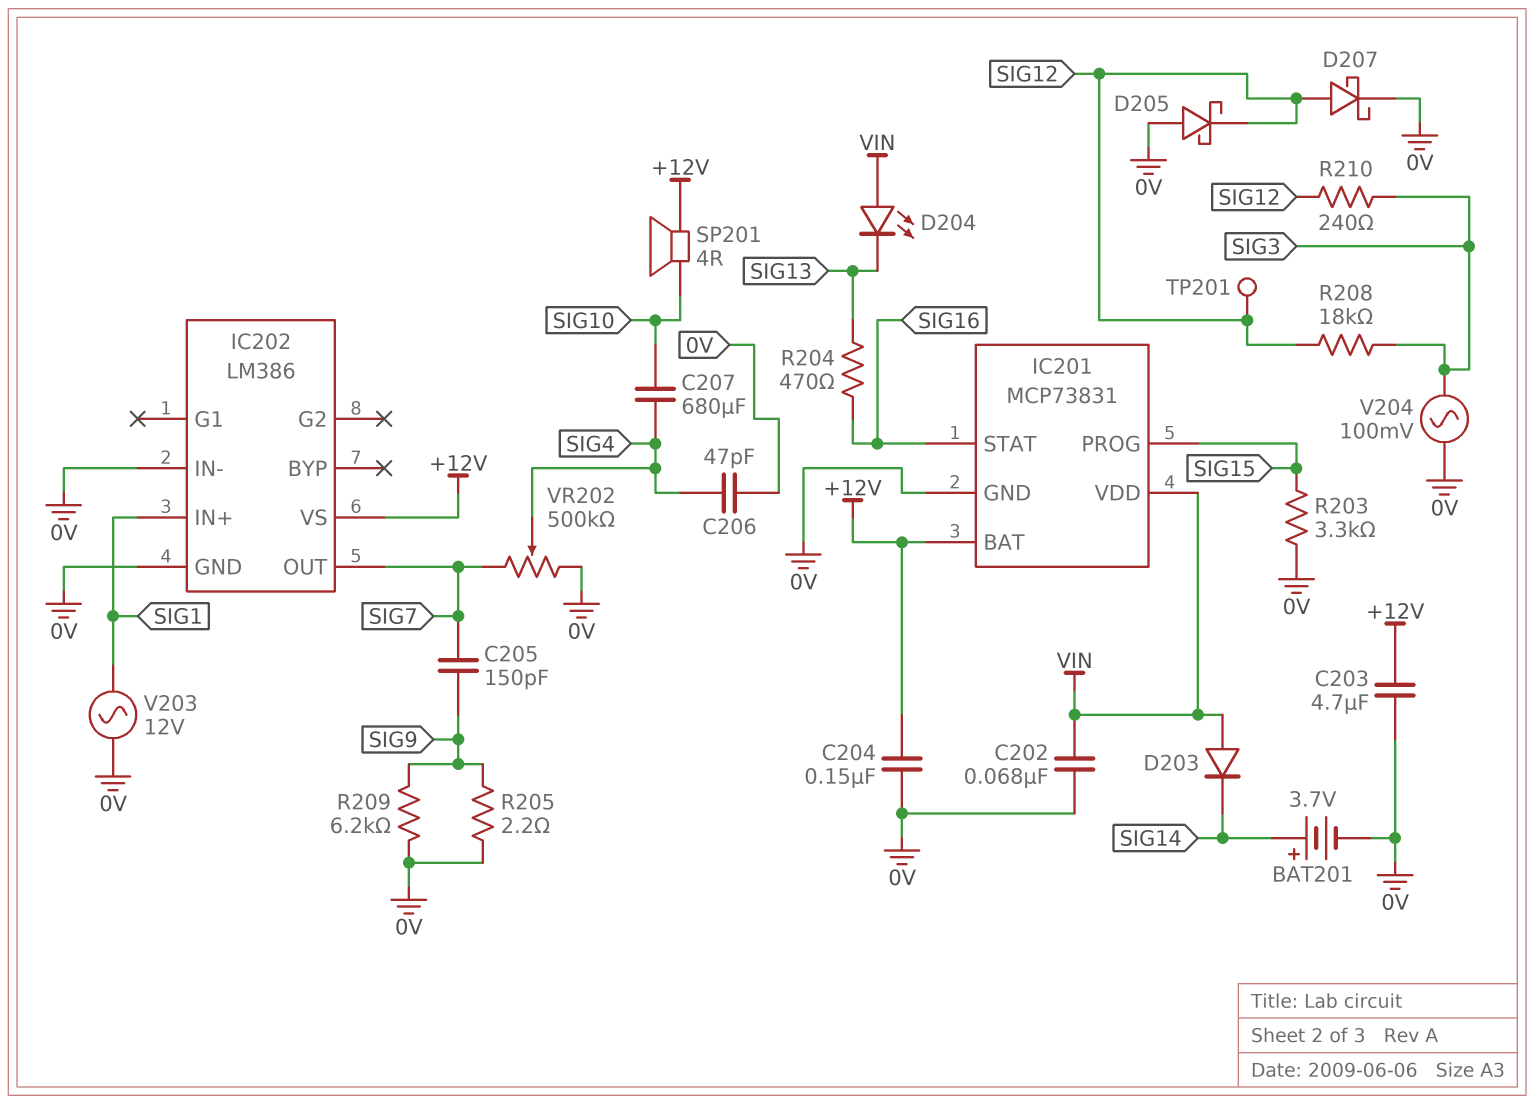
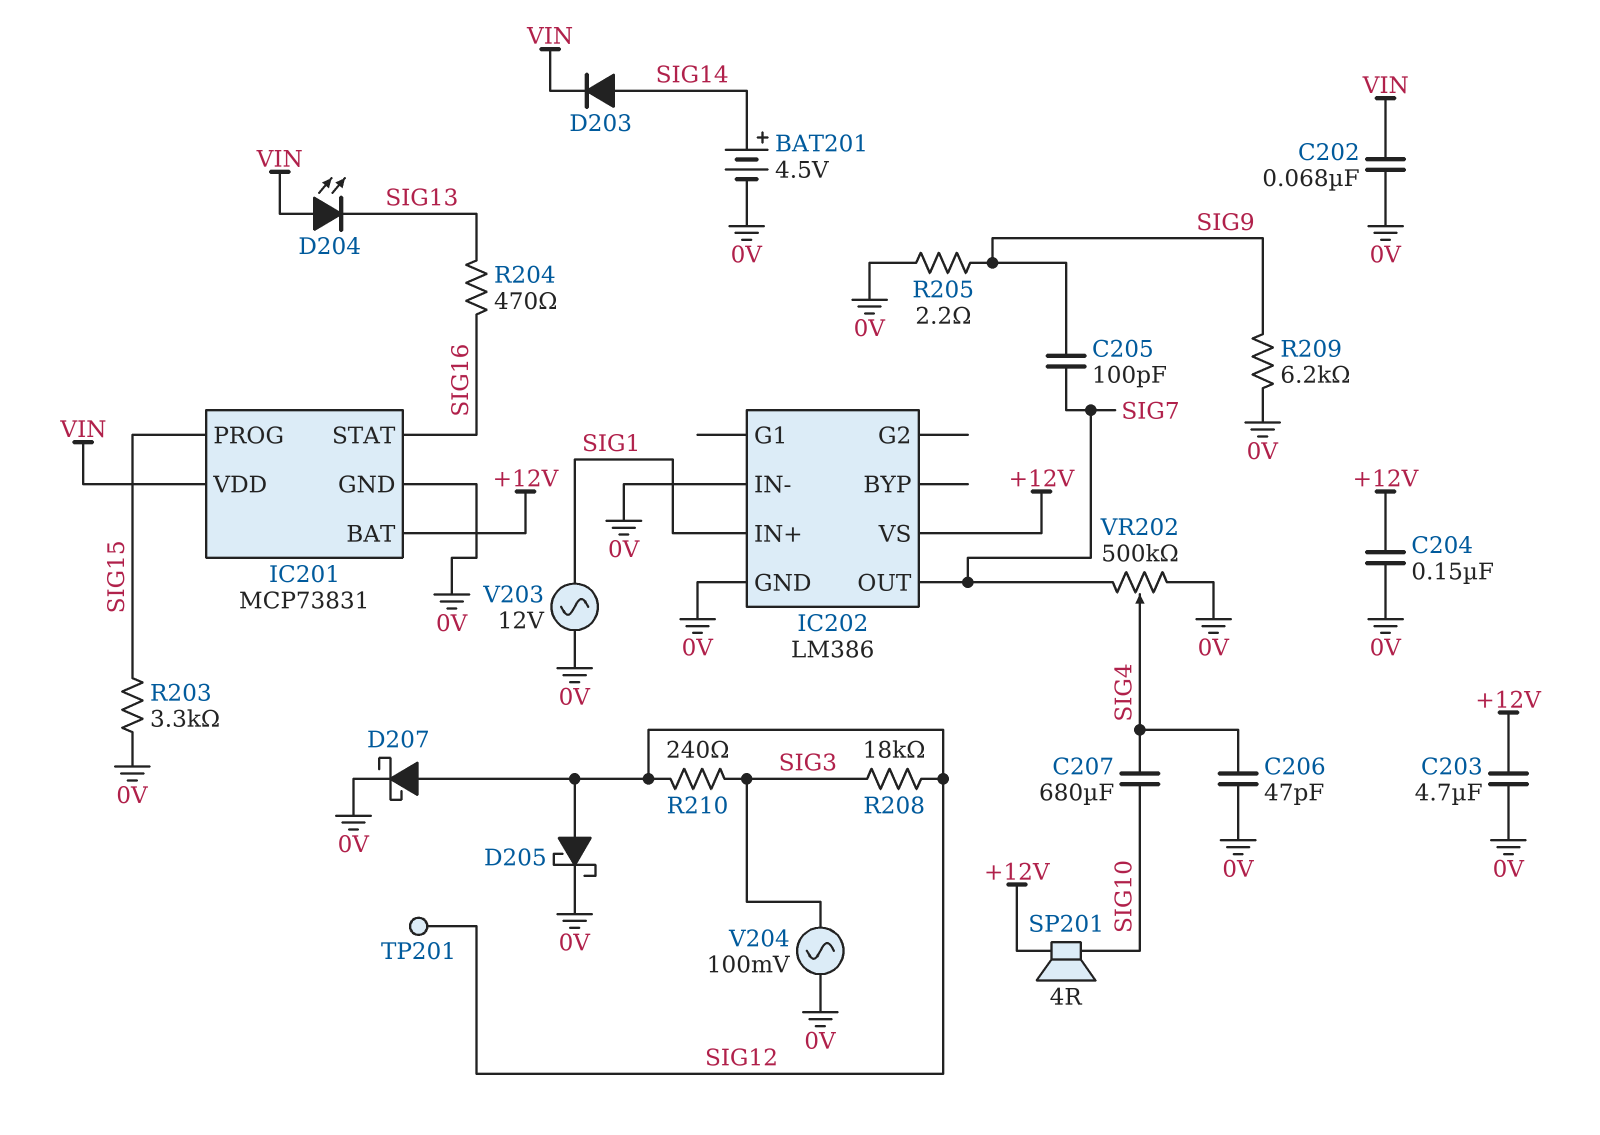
BAT201: 3.7V (plus SIG14, minus 0V) -> 4.5V (plus SIG14, minus 0V)
C205: 150pF (SIG7, SIG9) -> 100pF (SIG7, SIG9)
D203: diode (A VIN, K SIG14) -> diode (A SIG14, K VIN)
D205: schottky (A 0V, K SIG12) -> schottky (A SIG12, K 0V)

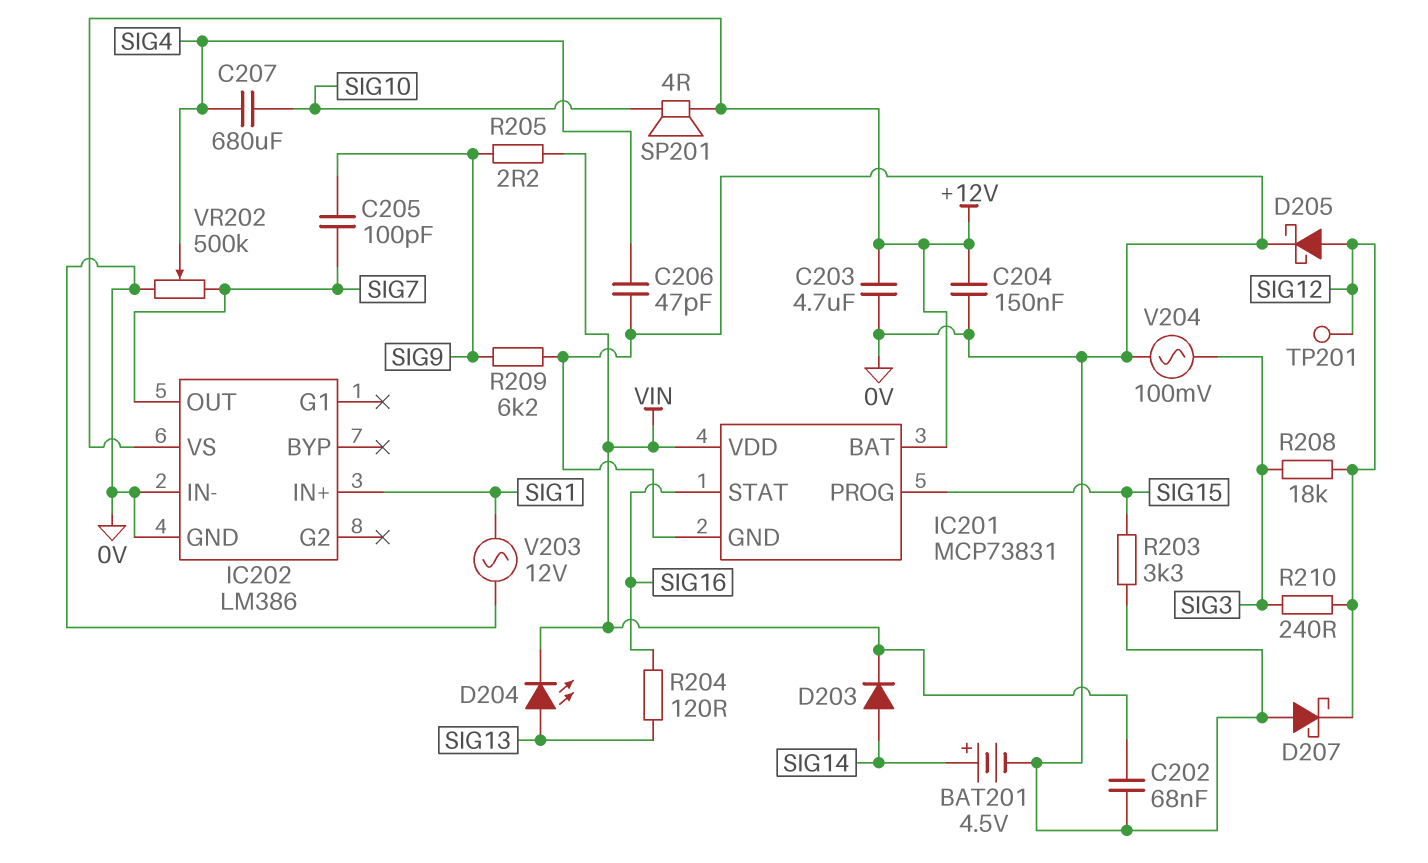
D204: LED (A VIN, K SIG13) -> LED (A SIG13, K VIN)
D207: schottky (A SIG12, K 0V) -> schottky (A 0V, K SIG12)
R204: 470 (SIG13, SIG16) -> 120 (SIG13, SIG16)
R205: 2.2 (0V, SIG9) -> 2.2 (SIG9, VIN)

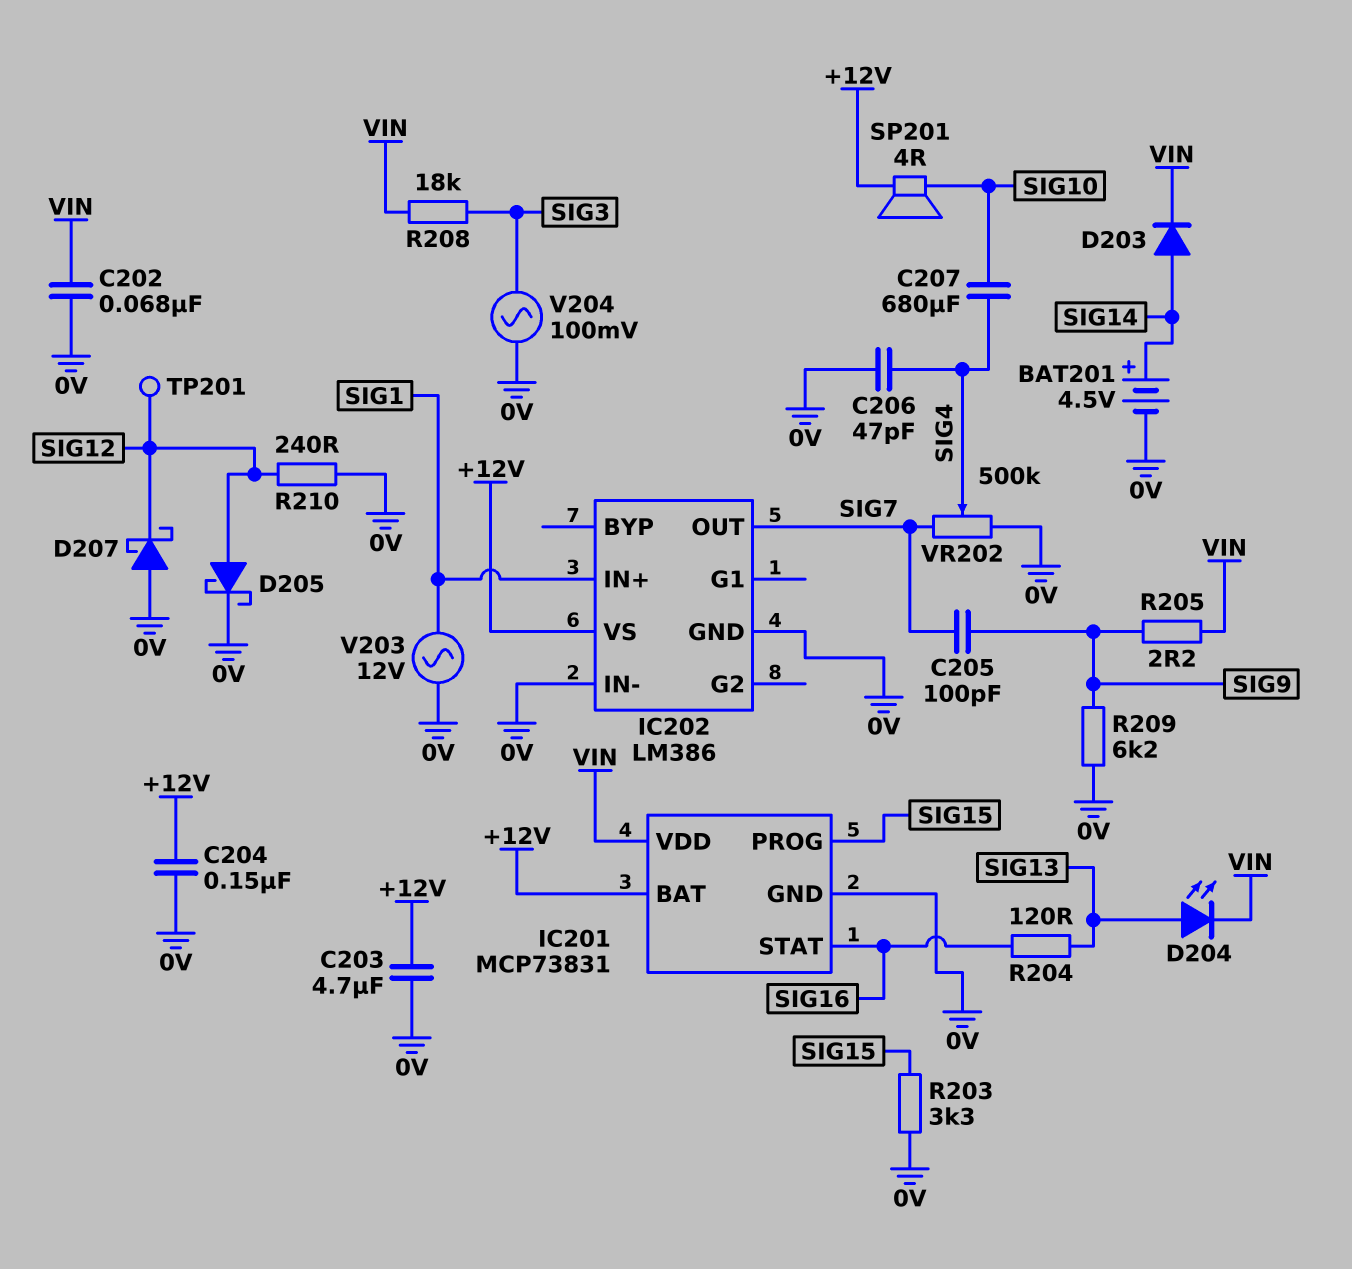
R208: 18k (SIG3, SIG12) -> 18k (SIG3, VIN)
R210: 240 (SIG3, SIG12) -> 240 (0V, SIG12)

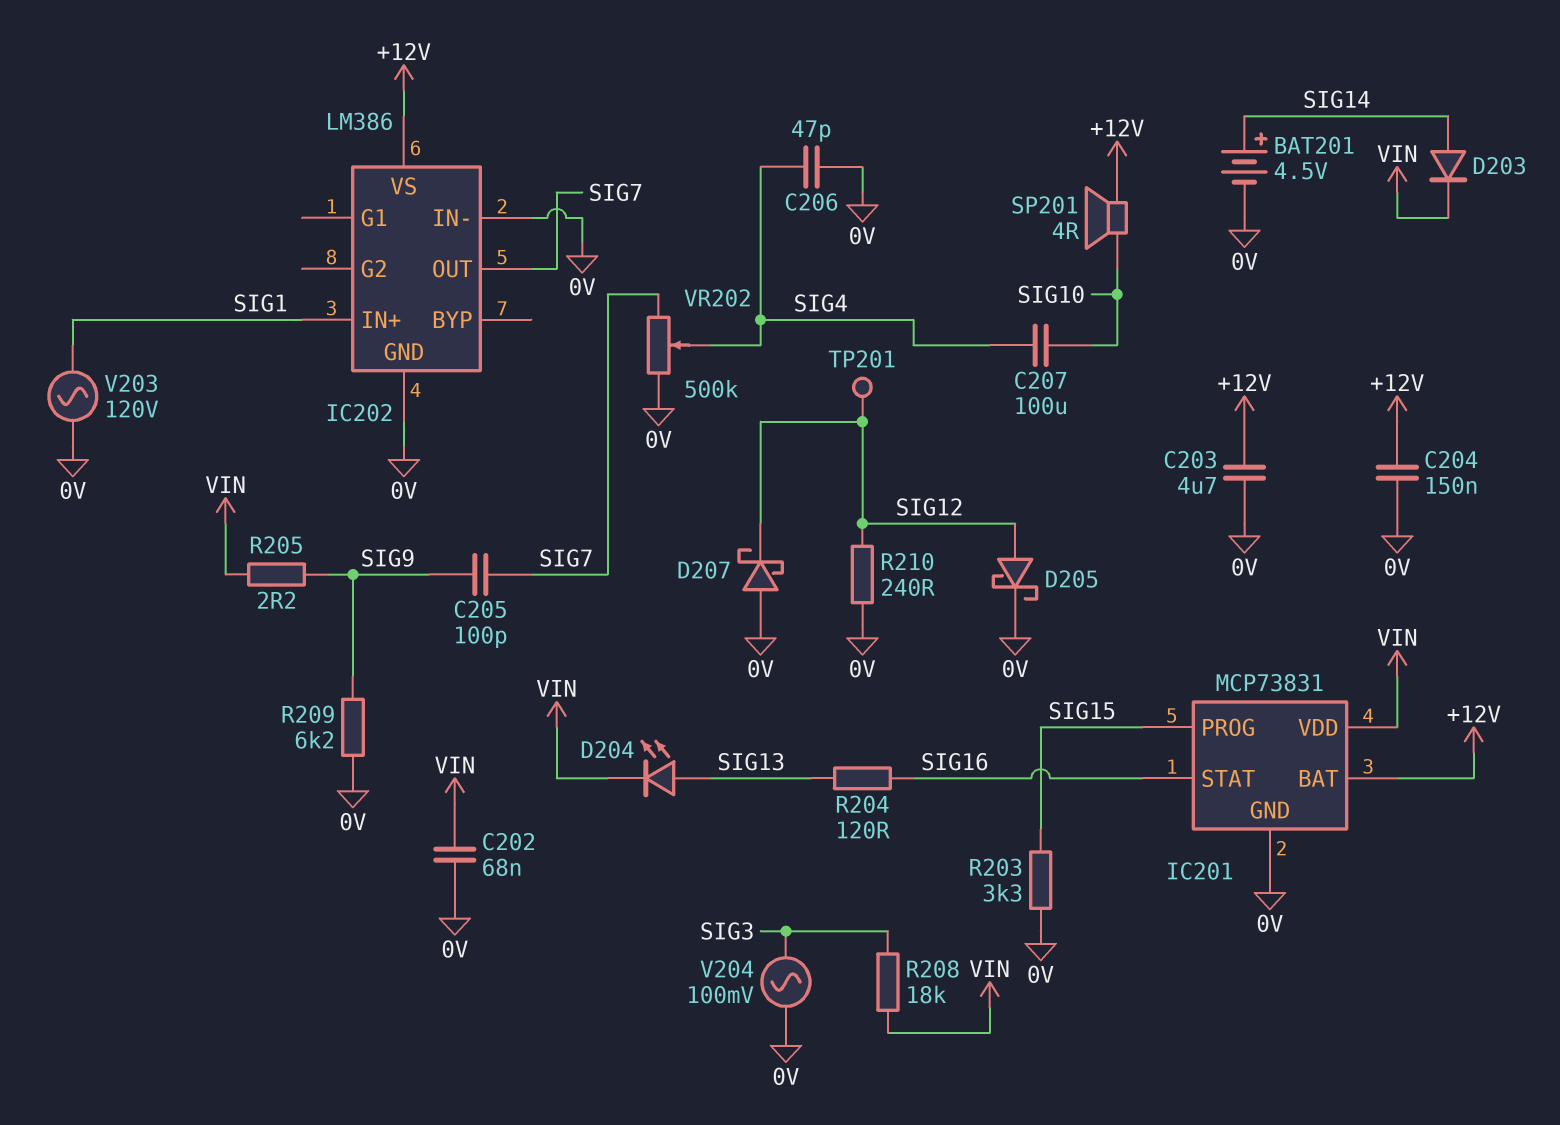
C207: 680uF (SIG4, SIG10) -> 100uF (SIG4, SIG10)
V203: AC 12V (0V, SIG1) -> AC 120V (0V, SIG1)

